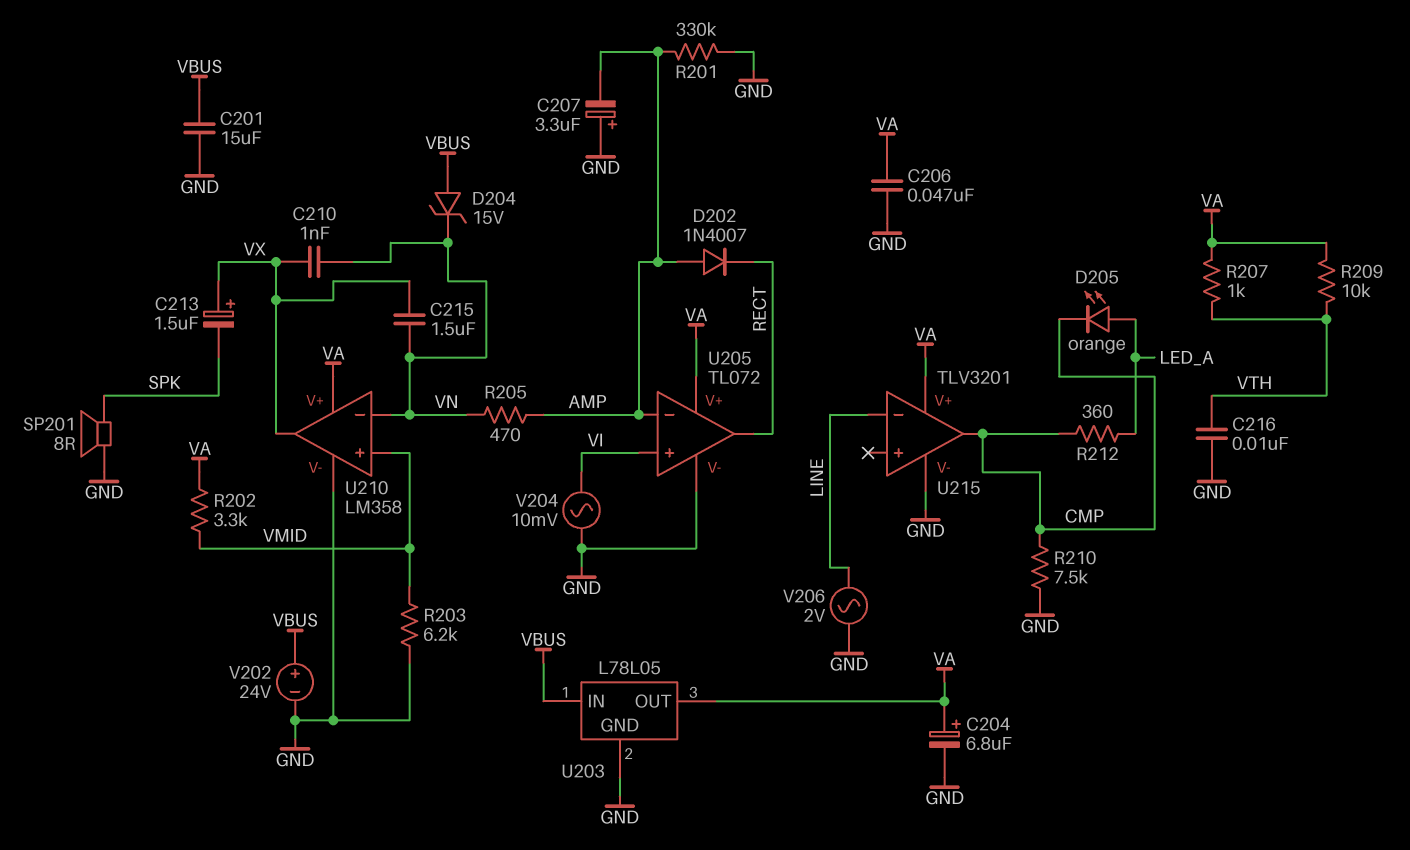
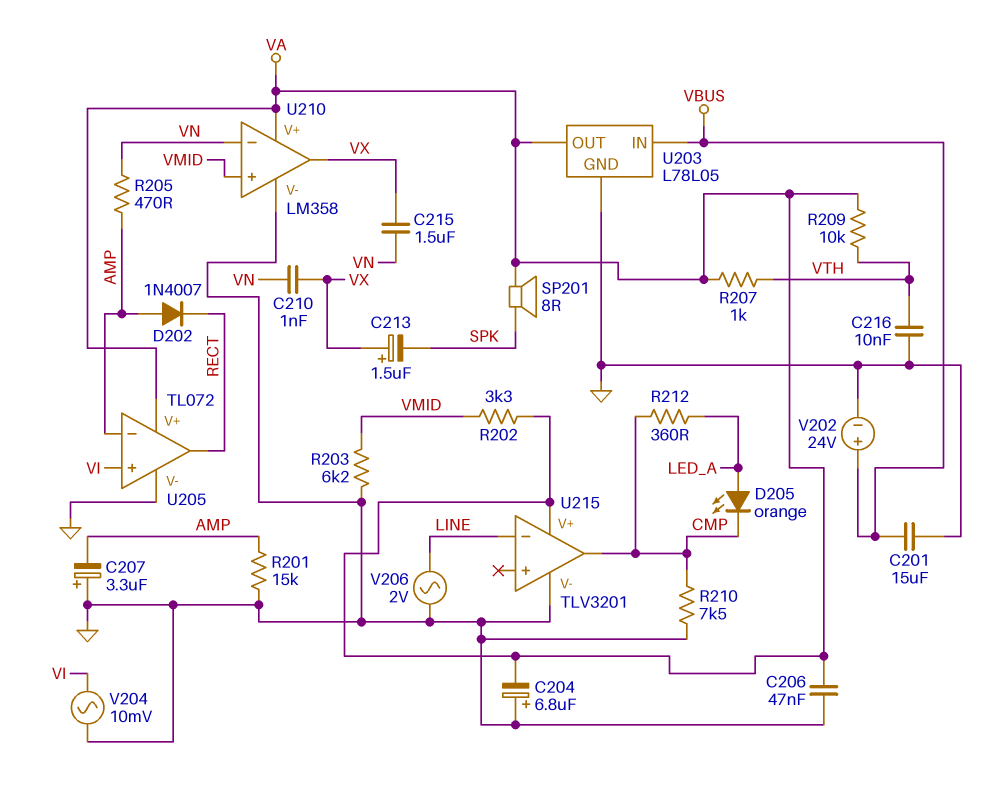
C204: 6.8uF (plus VA, minus GND) -> 6.8uF (plus GND, minus VA)
D204: zener 15V (A VBUS, K VN) -> none
R201: 330k (AMP, GND) -> 15k (AMP, GND)
SP201: speaker 8R (GND, SPK) -> speaker 8R (SPK, VA)

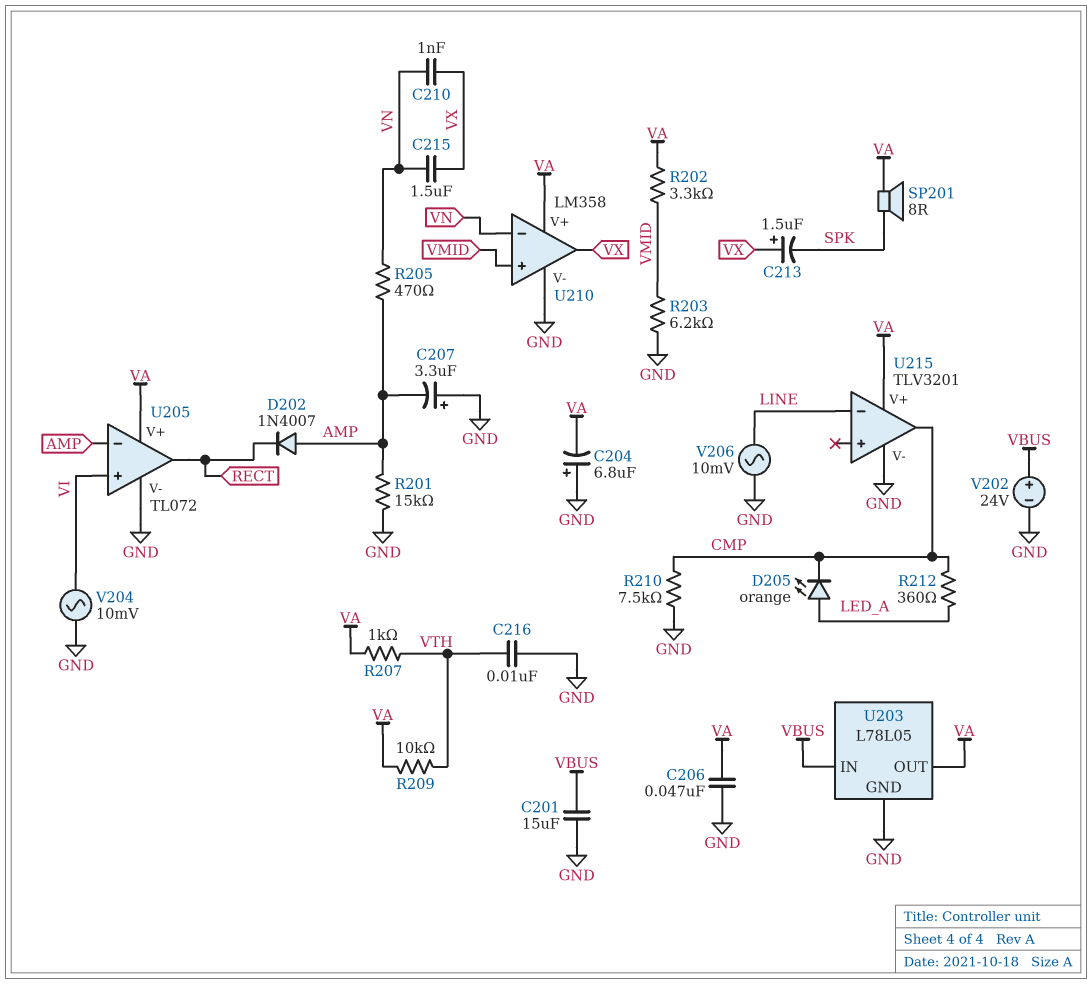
V206: AC 2V (GND, LINE) -> AC 10mV (GND, LINE)

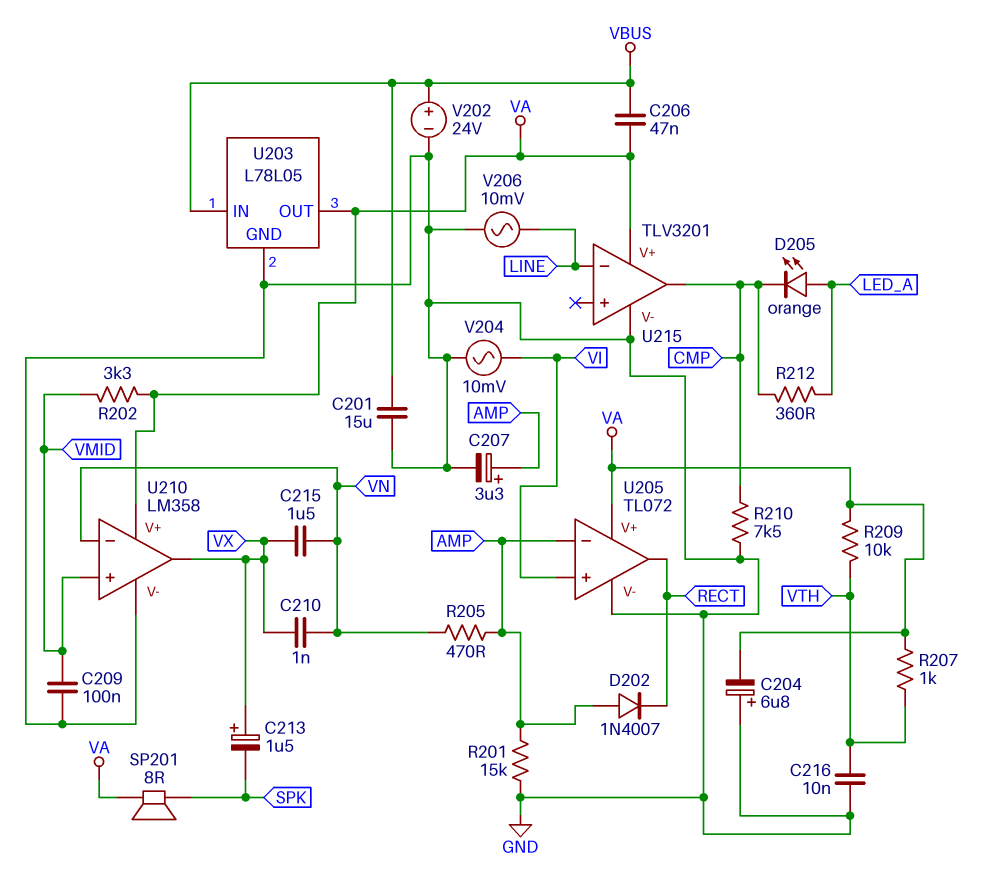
C206: 47nF (GND, VA) -> 47nF (VA, VBUS)
C207: 3.3uF (plus GND, minus AMP) -> 3.3uF (plus AMP, minus GND)
C209: none -> 100nF (GND, VMID)
R203: 6.2k (GND, VMID) -> none

